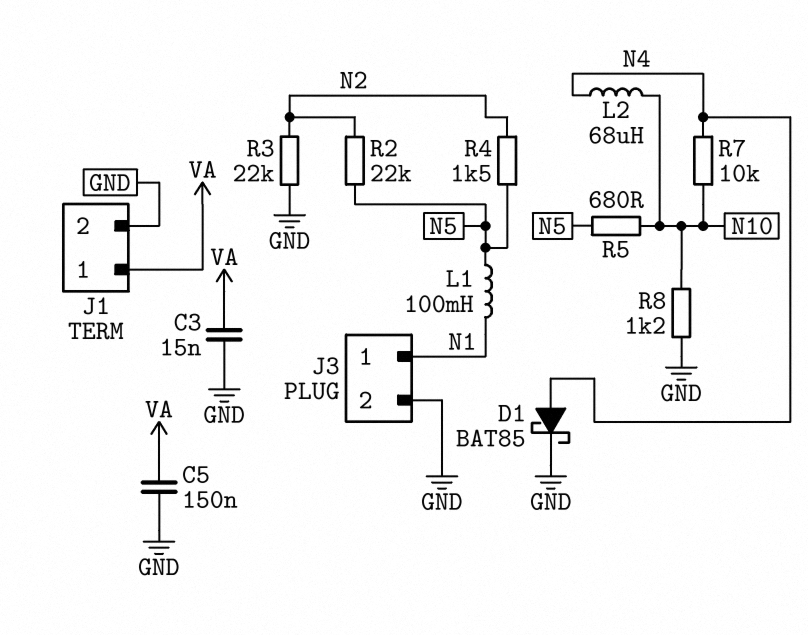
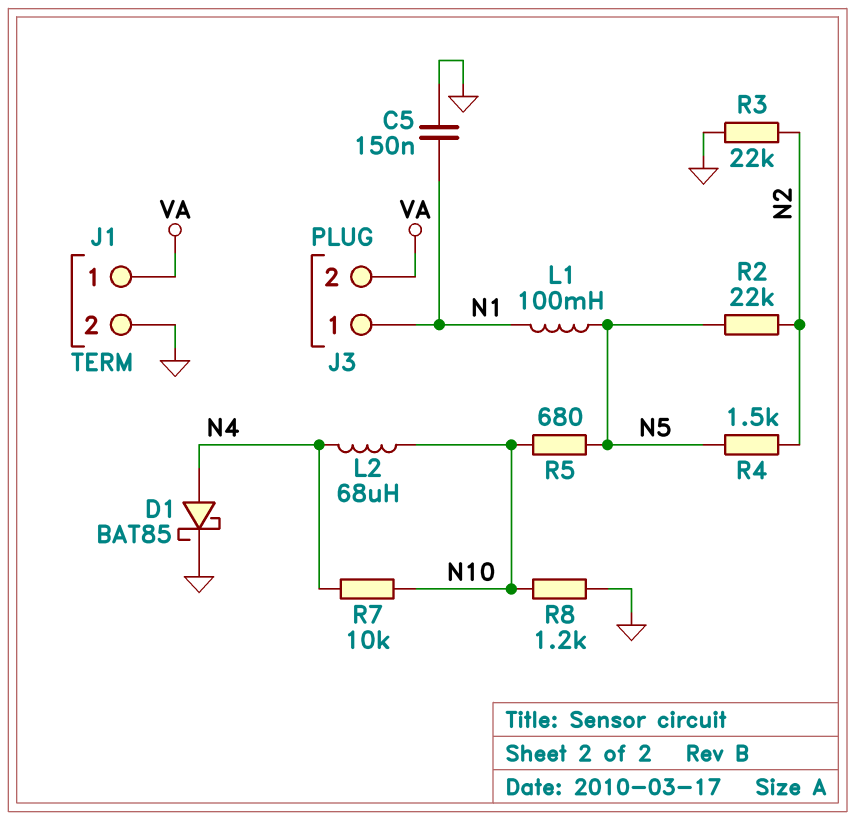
C3: 15nF (GND, VA) -> none
C5: 150nF (GND, VA) -> 150nF (GND, N1)
J3 pin 2: GND -> VA

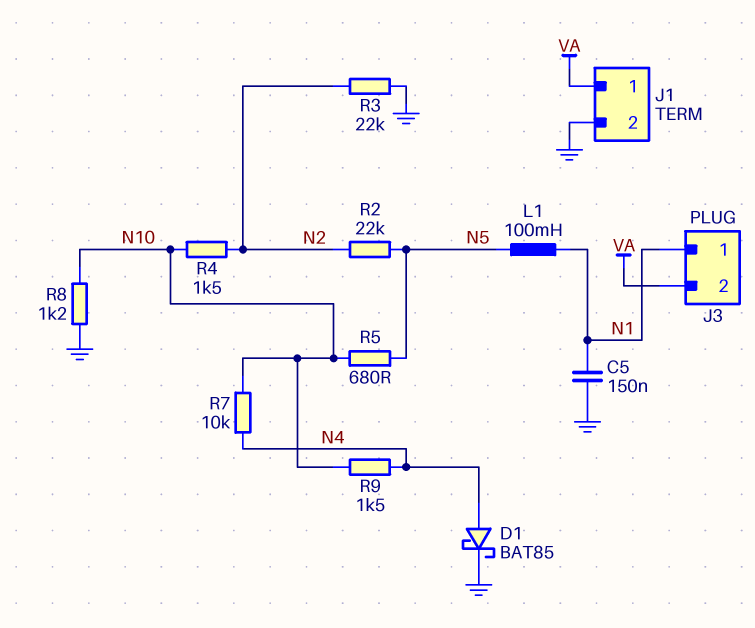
L2: 68uH (N4, N10) -> none
R4: 1.5k (N2, N5) -> 1.5k (N2, N10)
R9: none -> 1.5k (N4, N10)

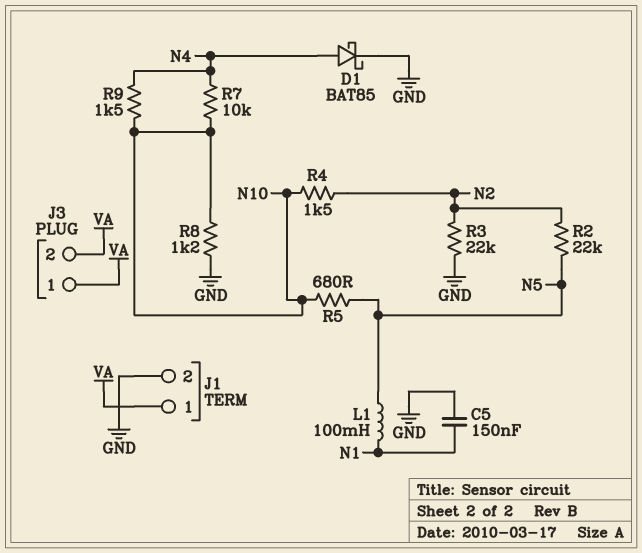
J3 pin 1: N1 -> VA

